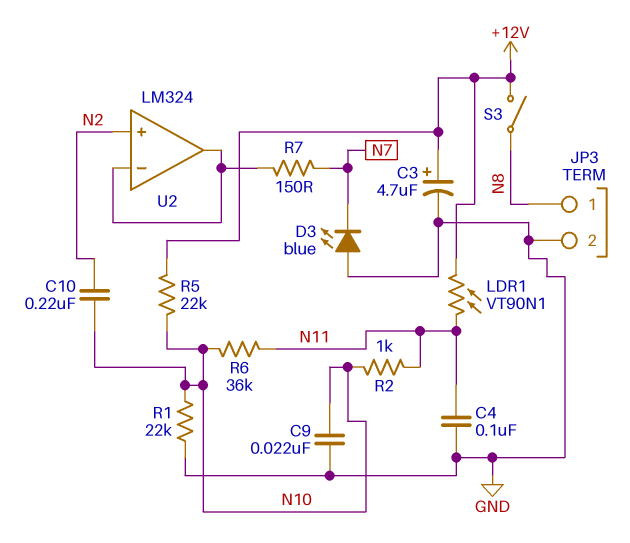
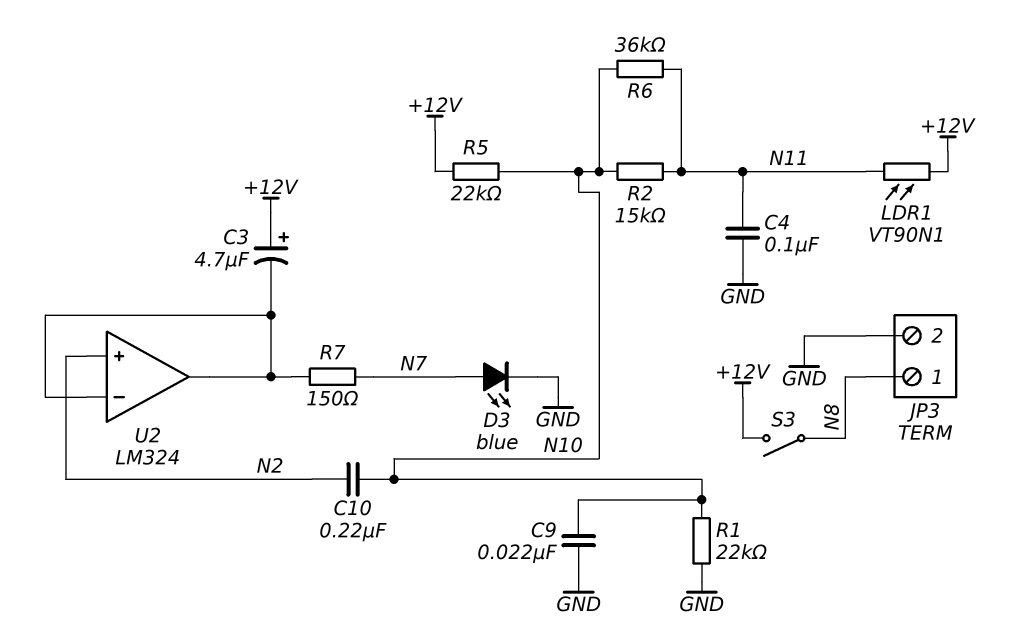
C3: 4.7uF (plus +12V, minus GND) -> 4.7uF (plus +12V, minus U2/in-)
D3: LED blue (A GND, K N7) -> LED blue (A N7, K GND)
R2: 1k (N10, N11) -> 15k (N10, N11)

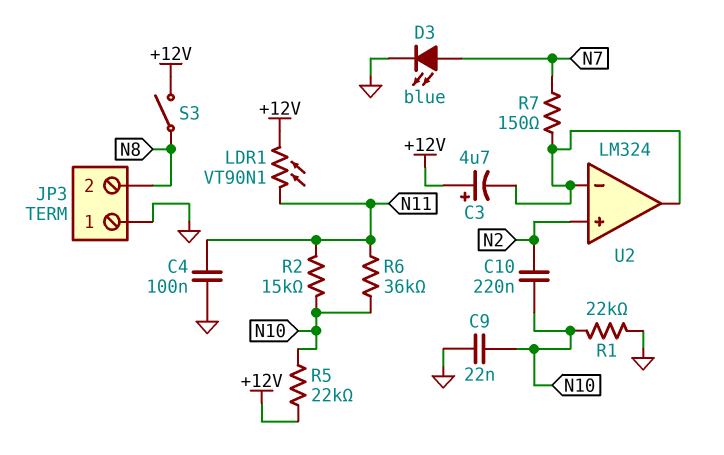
JP3 pin 1: N8 -> GND
JP3 pin 2: GND -> N8

